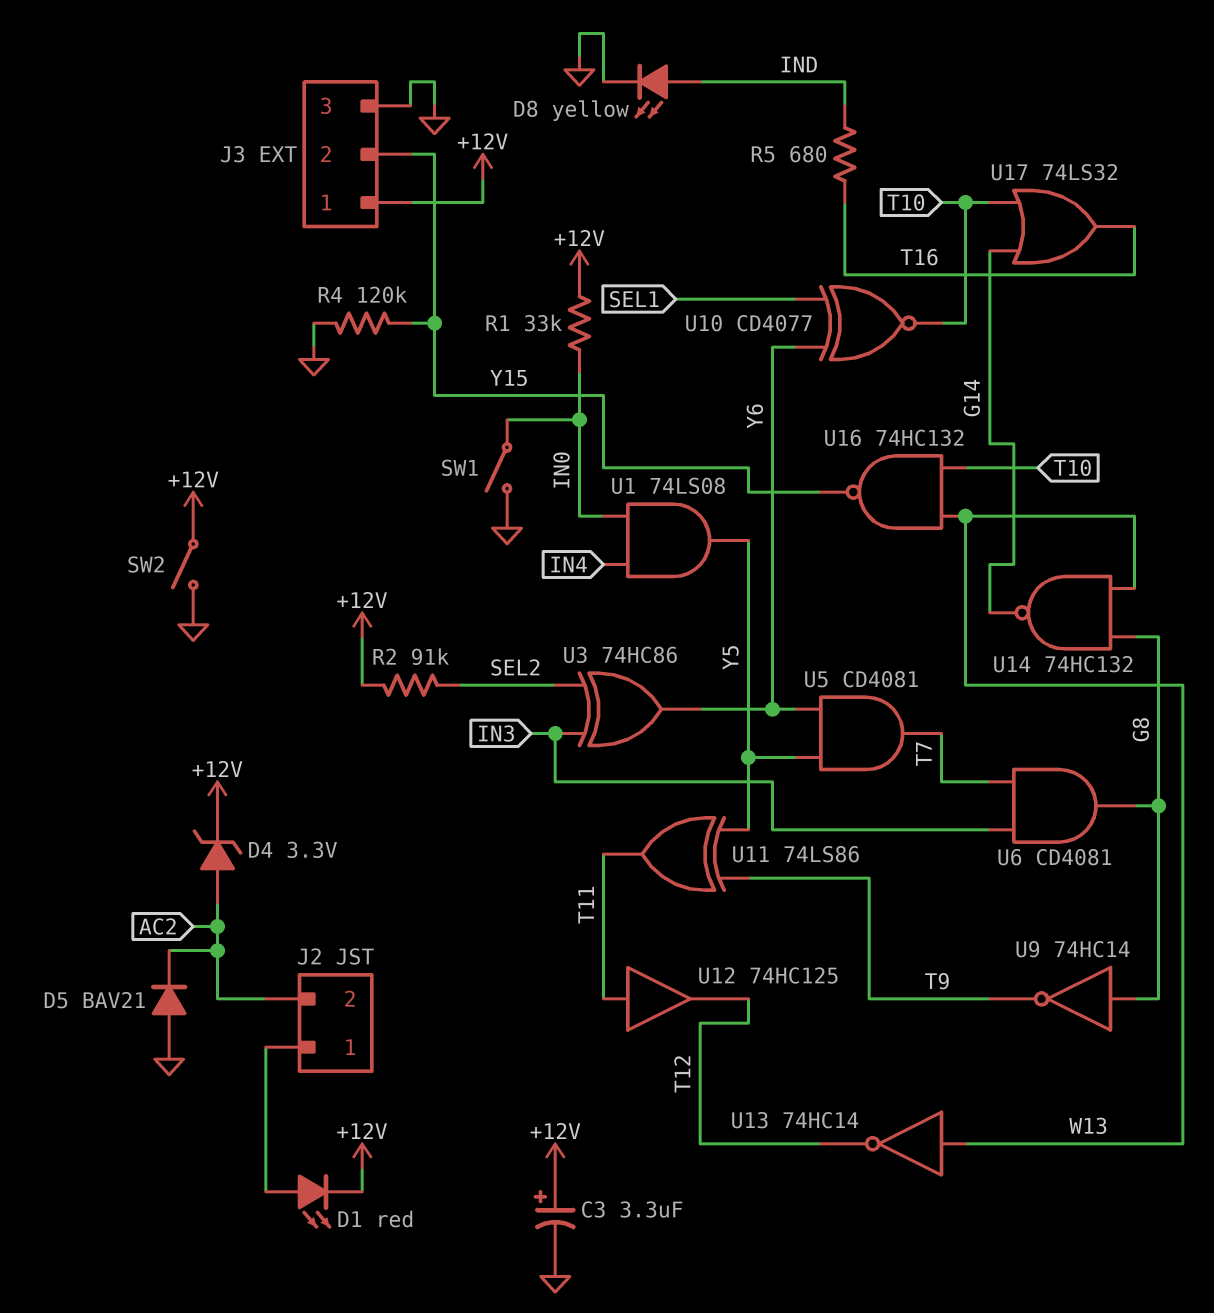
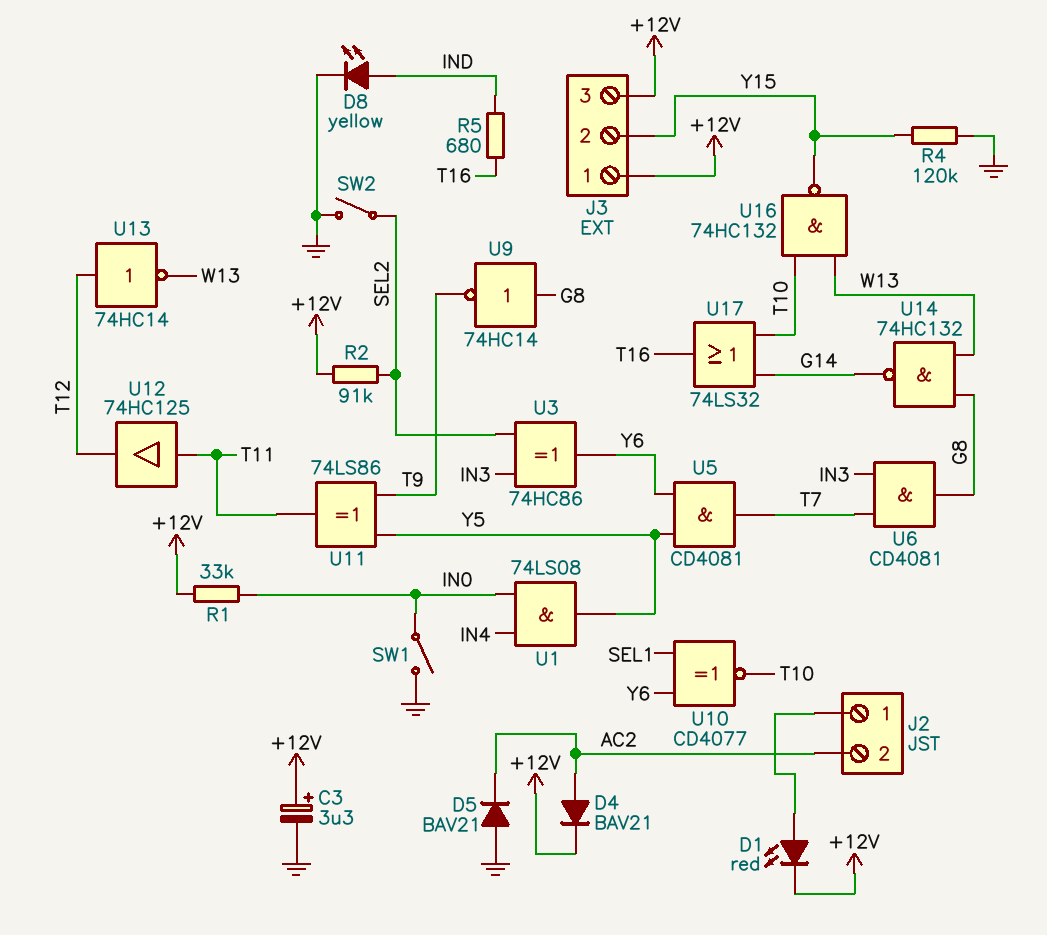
D4: zener 3.3V (A AC2, K +12V) -> diode BAV21 (A AC2, K +12V)
J3 pin 3: GND -> +12V
SW2: switch (+12V, GND) -> switch (GND, SEL2)
U13: NOT 74HC14 (in W13, out T12) -> NOT 74HC14 (in T12, out W13)

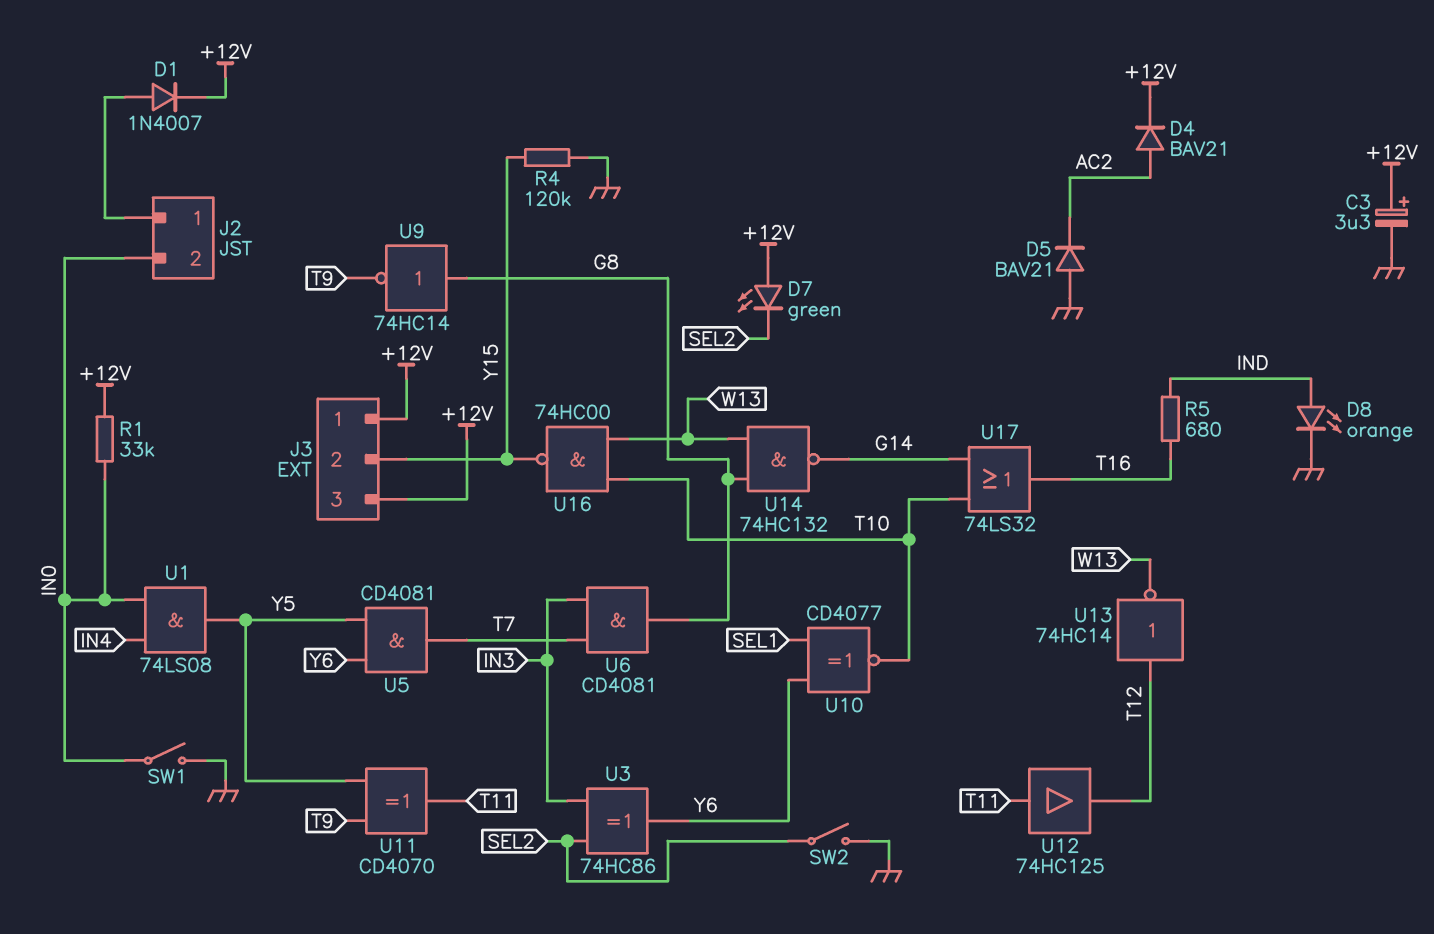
D1: LED red (A J2/1, K +12V) -> diode 1N4007 (A J2/1, K +12V)
D7: none -> LED green (A +12V, K SEL2)
D8: LED yellow (A IND, K GND) -> LED orange (A IND, K GND)
J2 pin 2: AC2 -> IN0
R2: 91k (+12V, SEL2) -> none
U11: XOR 74LS86 (in T9, in Y5, out T11) -> XOR CD4070 (in T9, in Y5, out T11)
U16: NAND 74HC132 (in T10, in W13, out Y15) -> NAND 74HC00 (in T10, in W13, out Y15)

